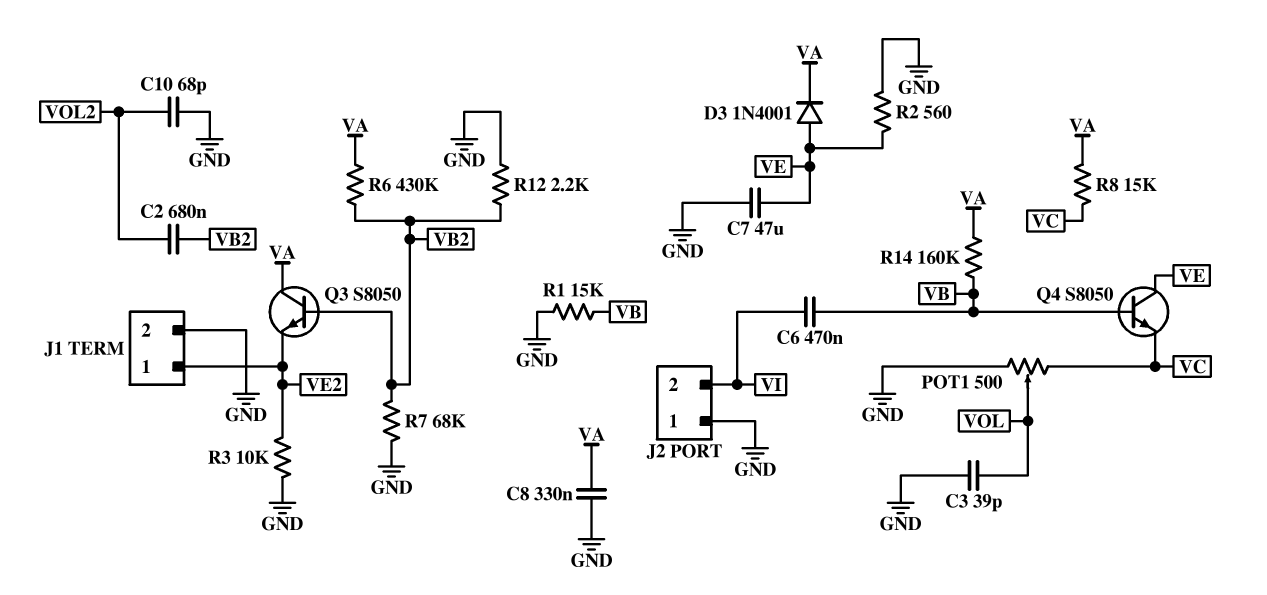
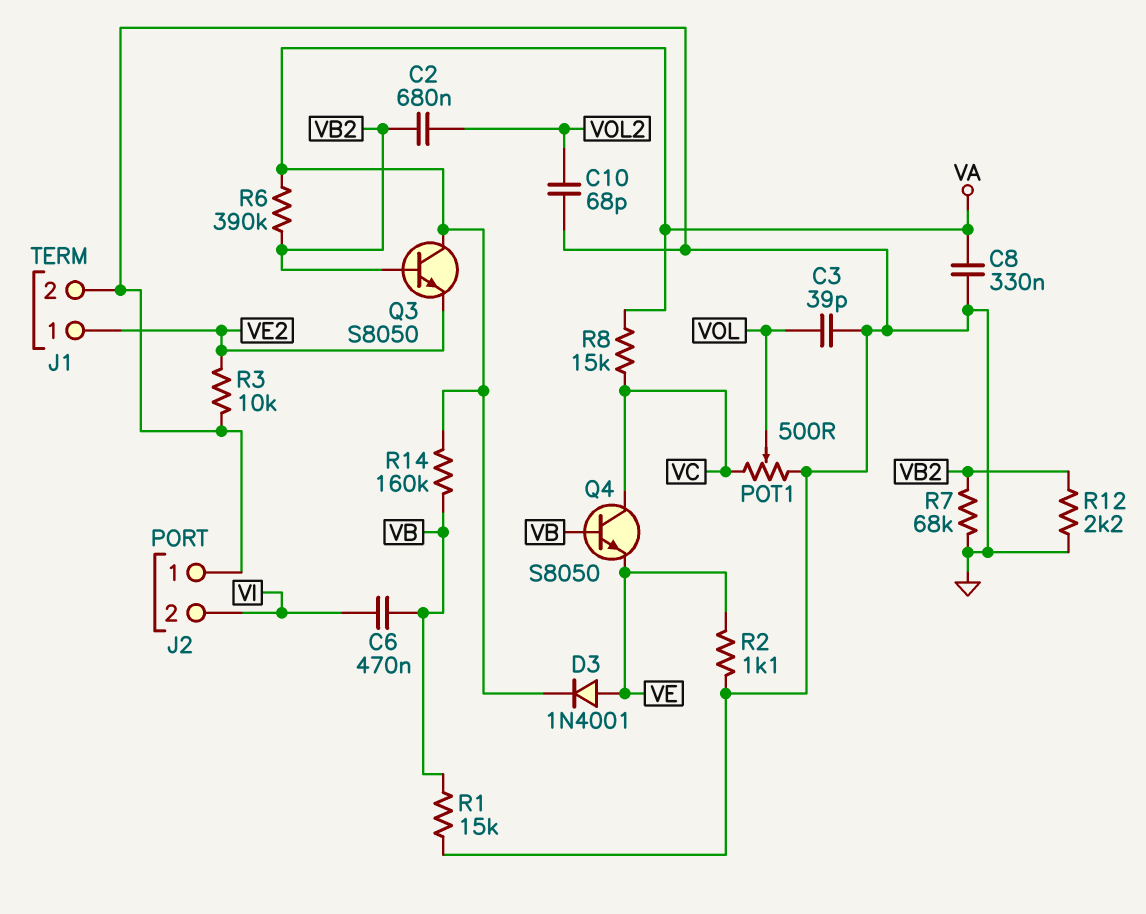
C7: 47uF (GND, VE) -> none
Q4: NPN S8050 (B VB, C VE, E VC) -> NPN S8050 (B VB, C VC, E VE)
R2: 560 (GND, VE) -> 1.1k (GND, VE)
R6: 430k (VA, VB2) -> 390k (VA, VB2)

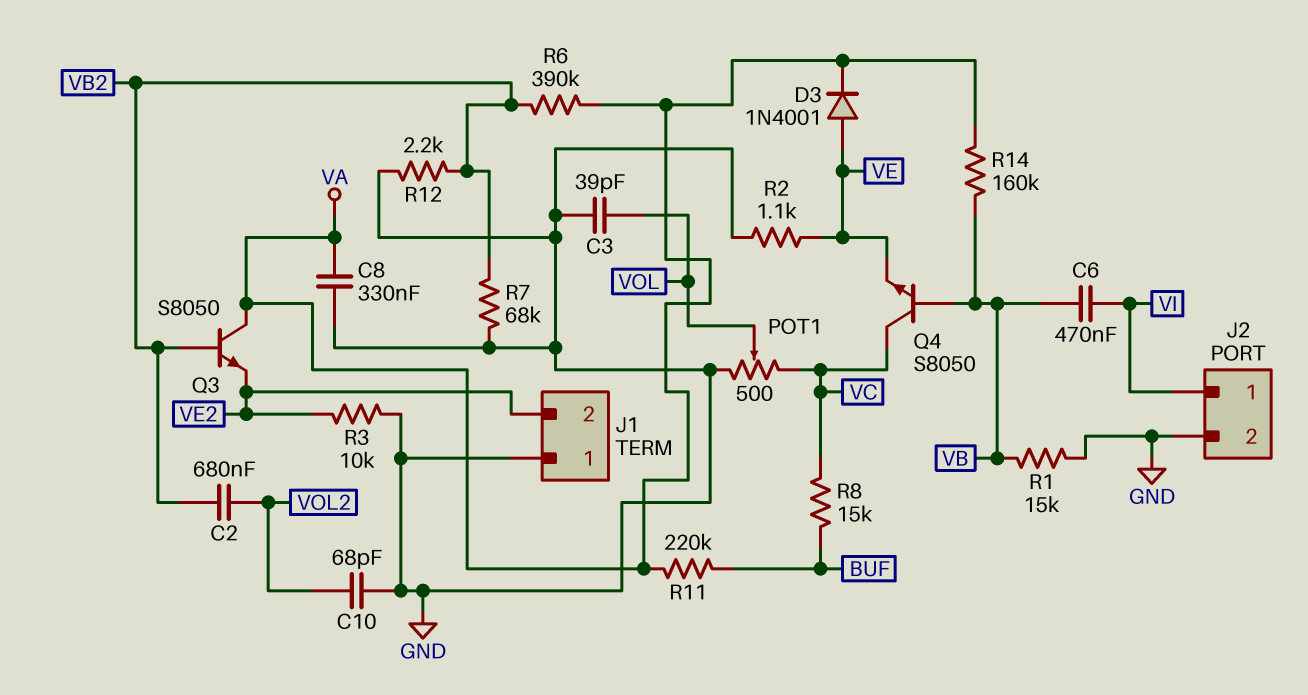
J1 pin 1: VE2 -> GND
J1 pin 2: GND -> VE2
J2 pin 1: GND -> VI
J2 pin 2: VI -> GND
R8: 15k (VA, VC) -> 15k (BUF, VC)
R11: none -> 220k (BUF, VA)

